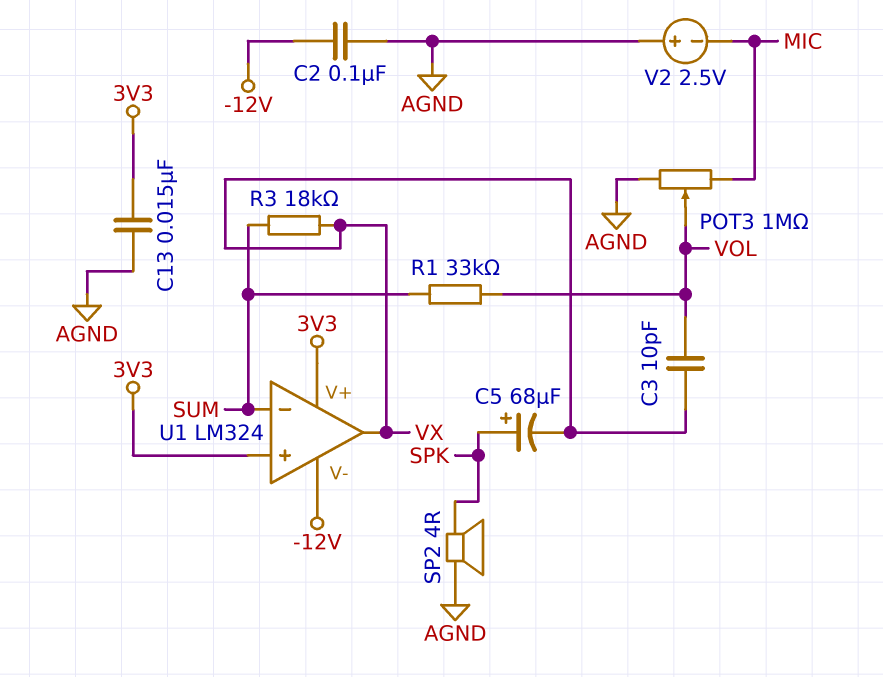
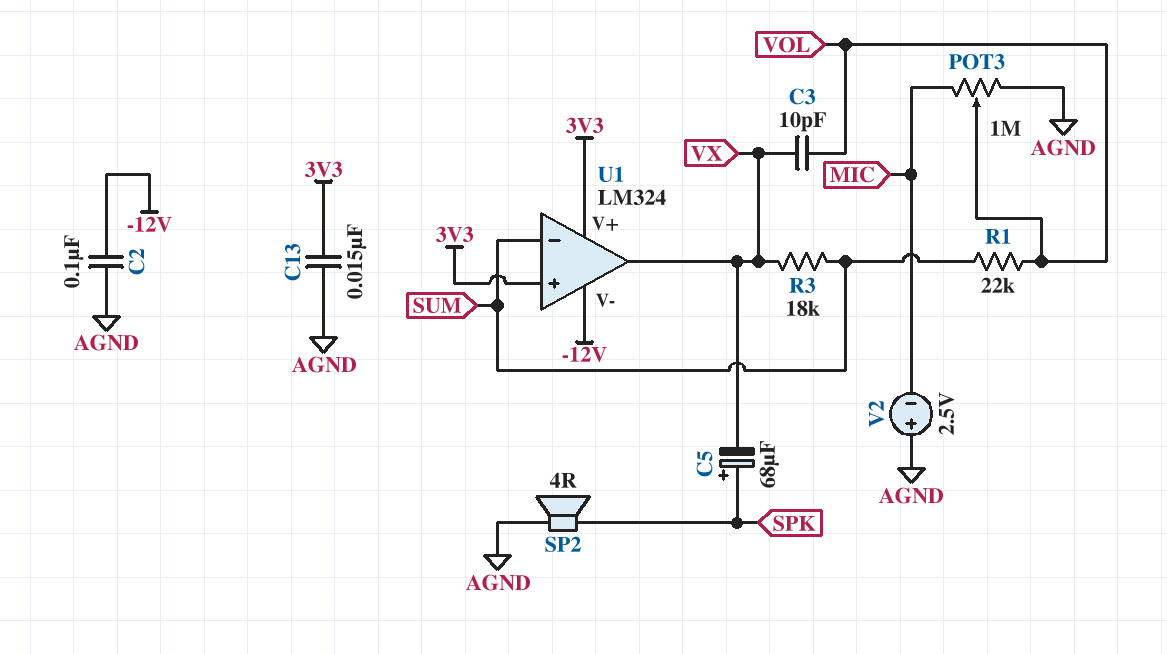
R1: 33k (SUM, VOL) -> 22k (SUM, VOL)

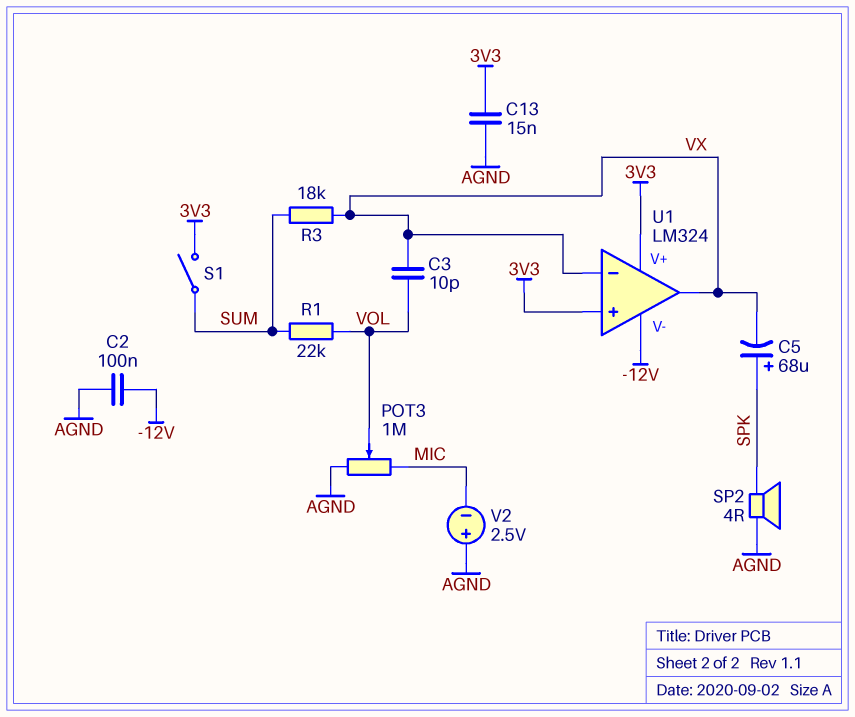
S1: none -> switch (3V3, SUM)
U1 pin in-: SUM -> VX

